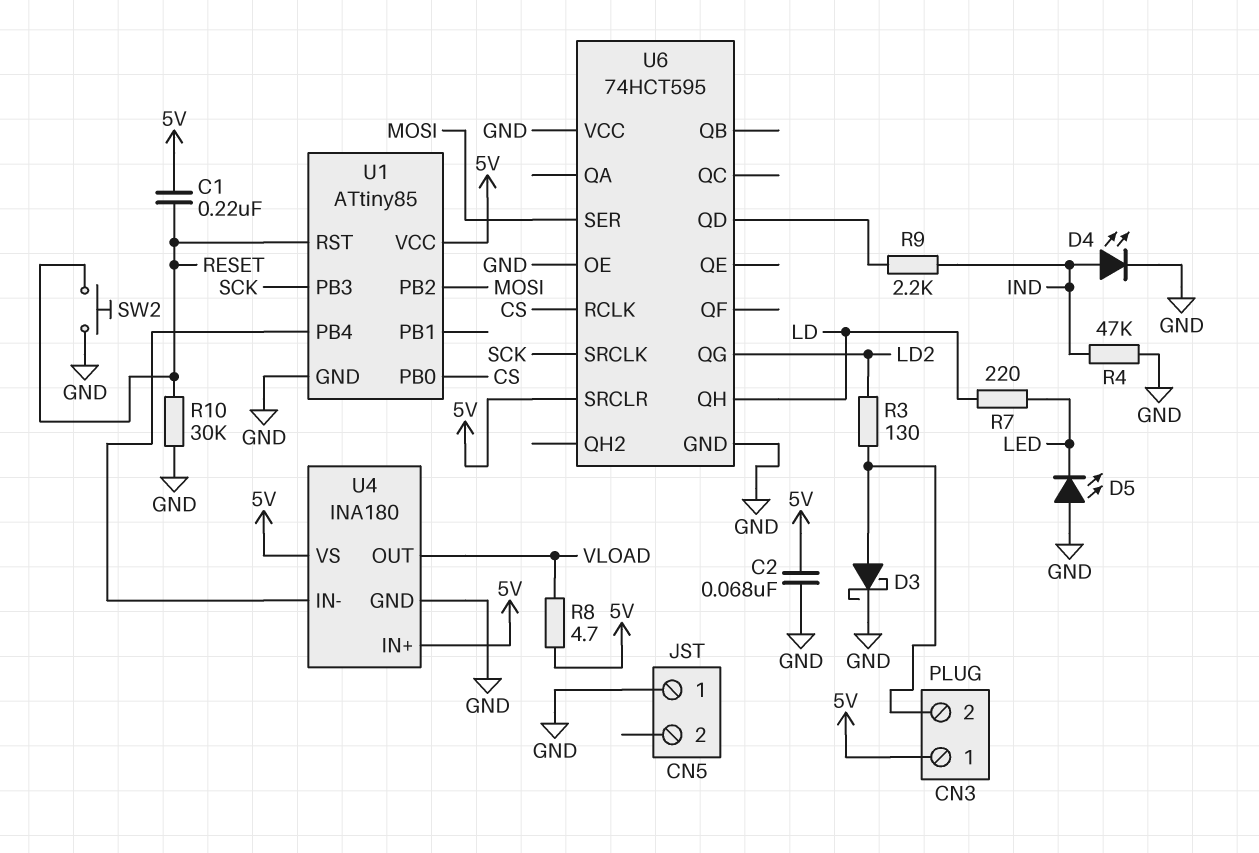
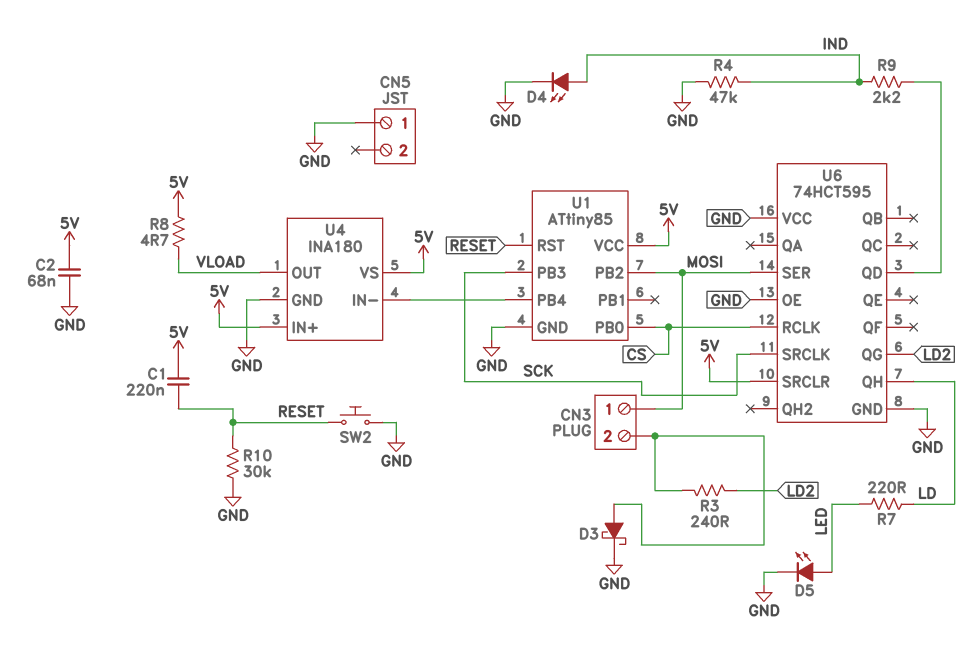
CN3 pin 1: 5V -> MOSI
D5: LED (A GND, K LED) -> LED (A LED, K GND)
R3: 130 (CN3/2, LD2) -> 240 (CN3/2, LD2)

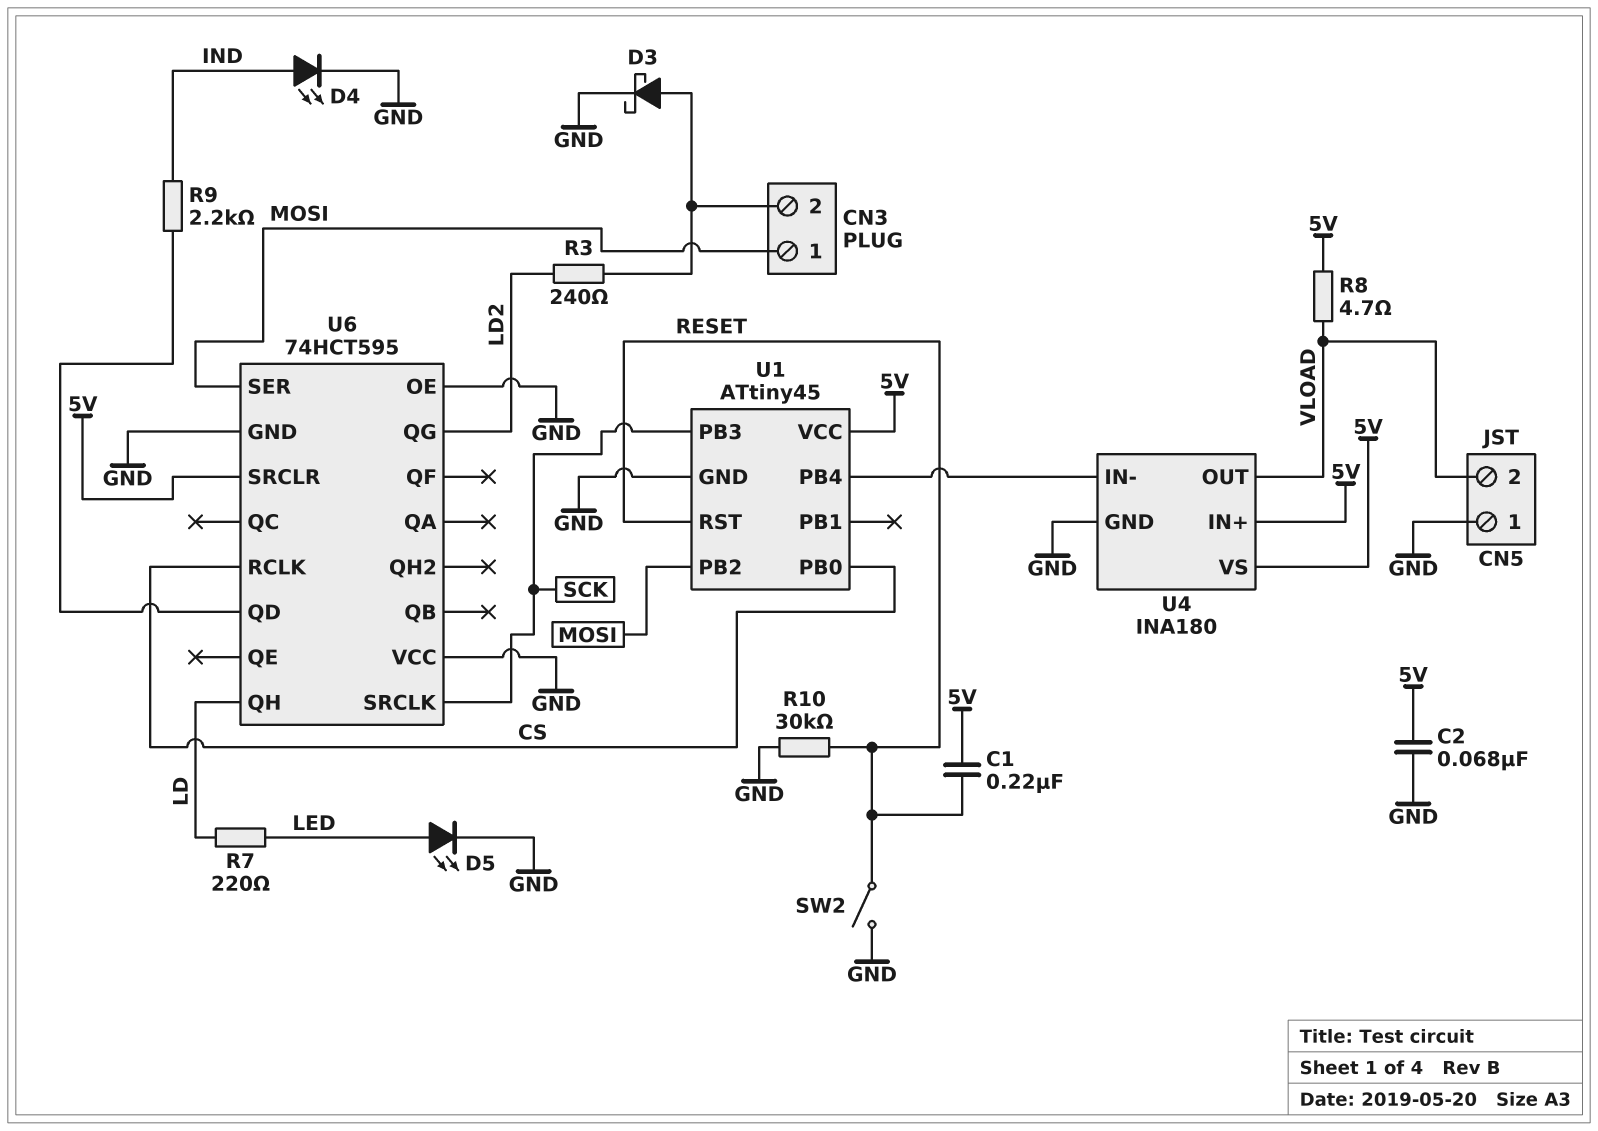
CN5 pin 2: none -> VLOAD
R4: 47k (GND, IND) -> none
SW2: button (GND, RESET) -> switch (GND, RESET)
U1: ATtiny85 -> ATtiny45

